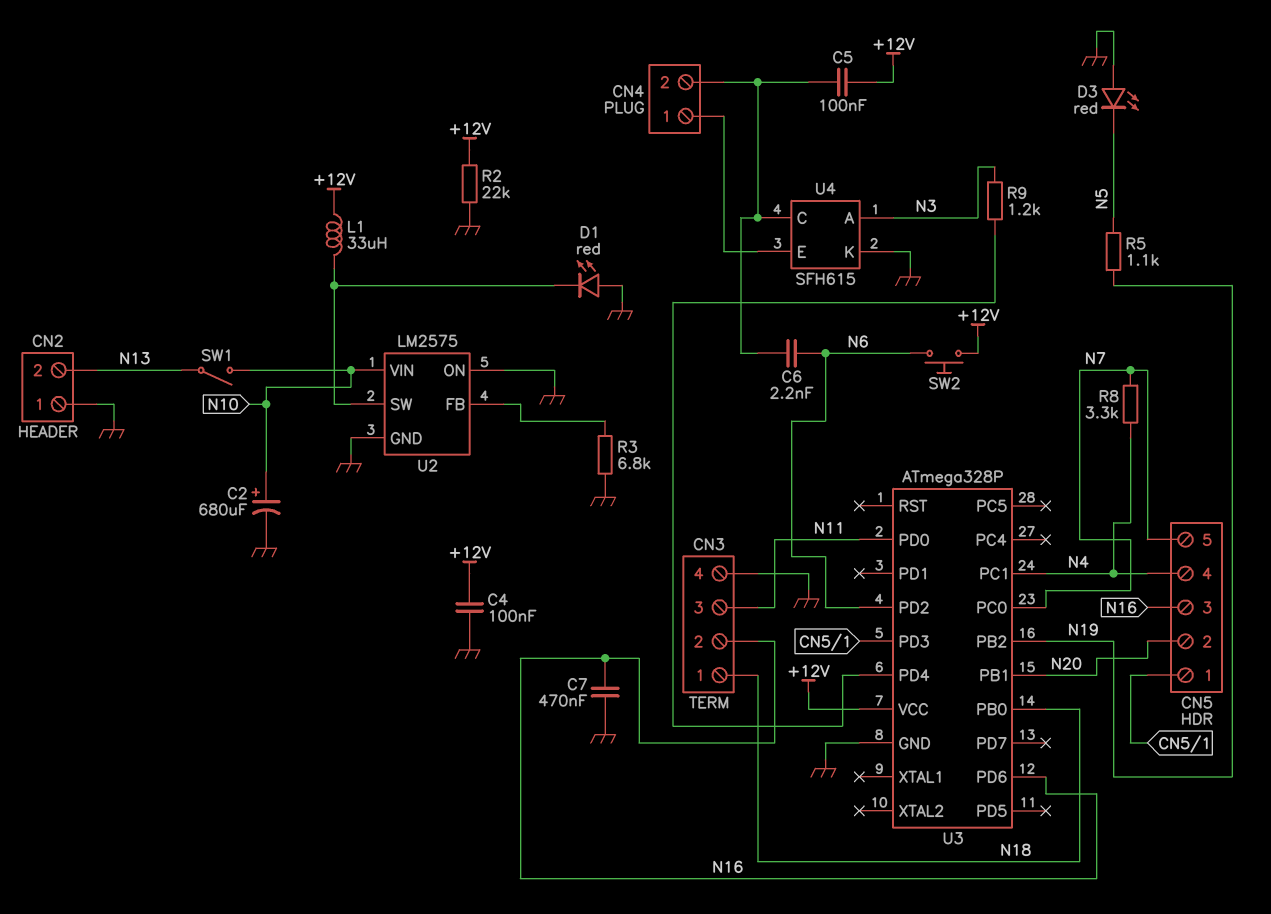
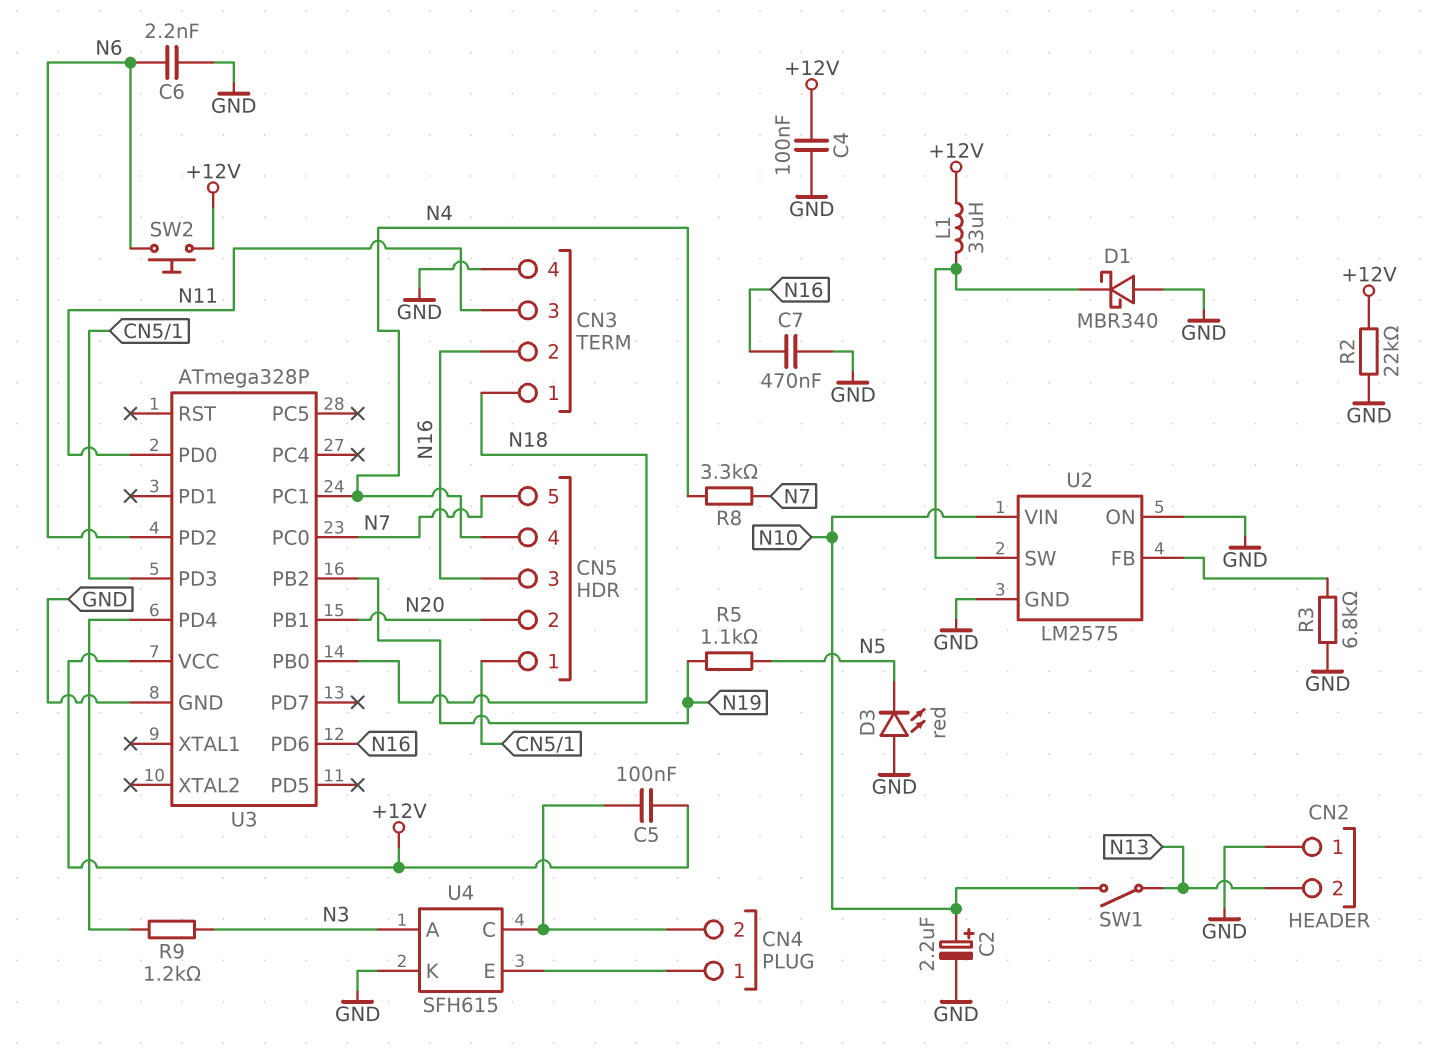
C2: 680uF (plus N10, minus GND) -> 2.2uF (plus N10, minus GND)
C6: 2.2nF (CN4/2, N6) -> 2.2nF (GND, N6)
D1: LED red (A GND, K U2/SW) -> schottky MBR340 (A GND, K U2/SW)

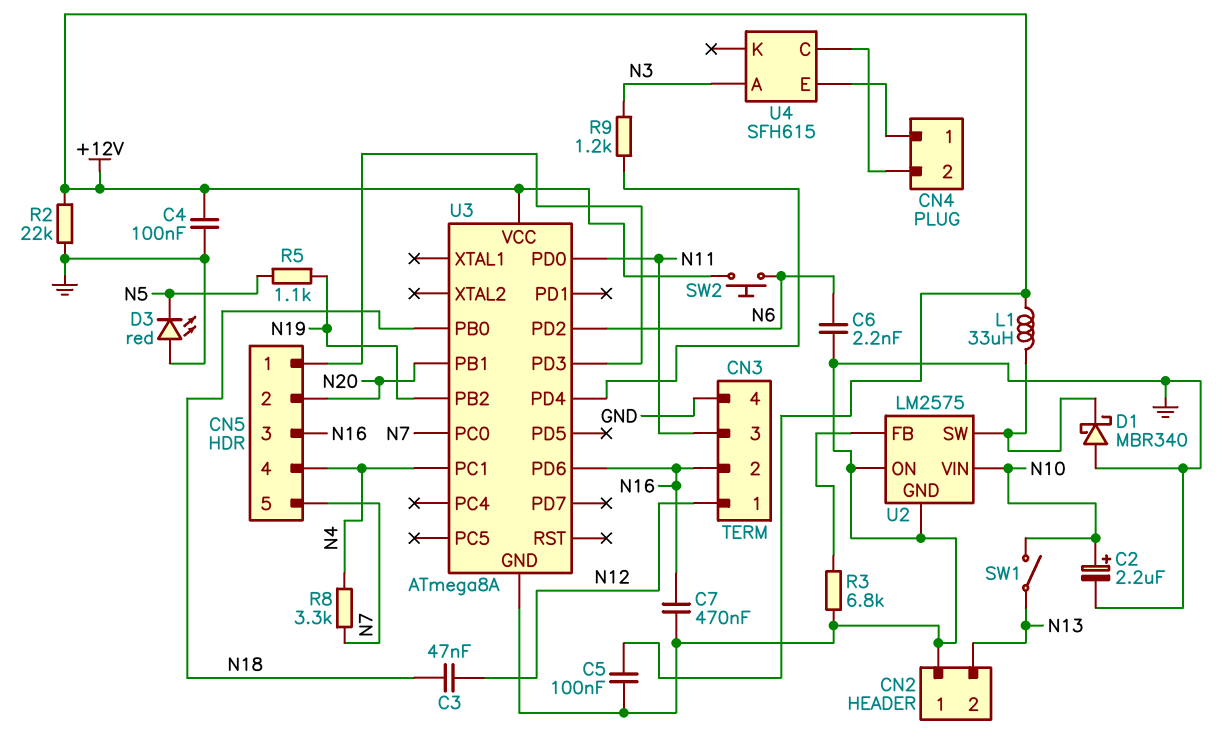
C3: none -> 47nF (N12, N18)
C5: 100nF (+12V, CN4/2) -> 100nF (+12V, GND)
CN3 pin 1: N18 -> N12
U3: ATmega328P -> ATmega8A
U4 pin K: GND -> none

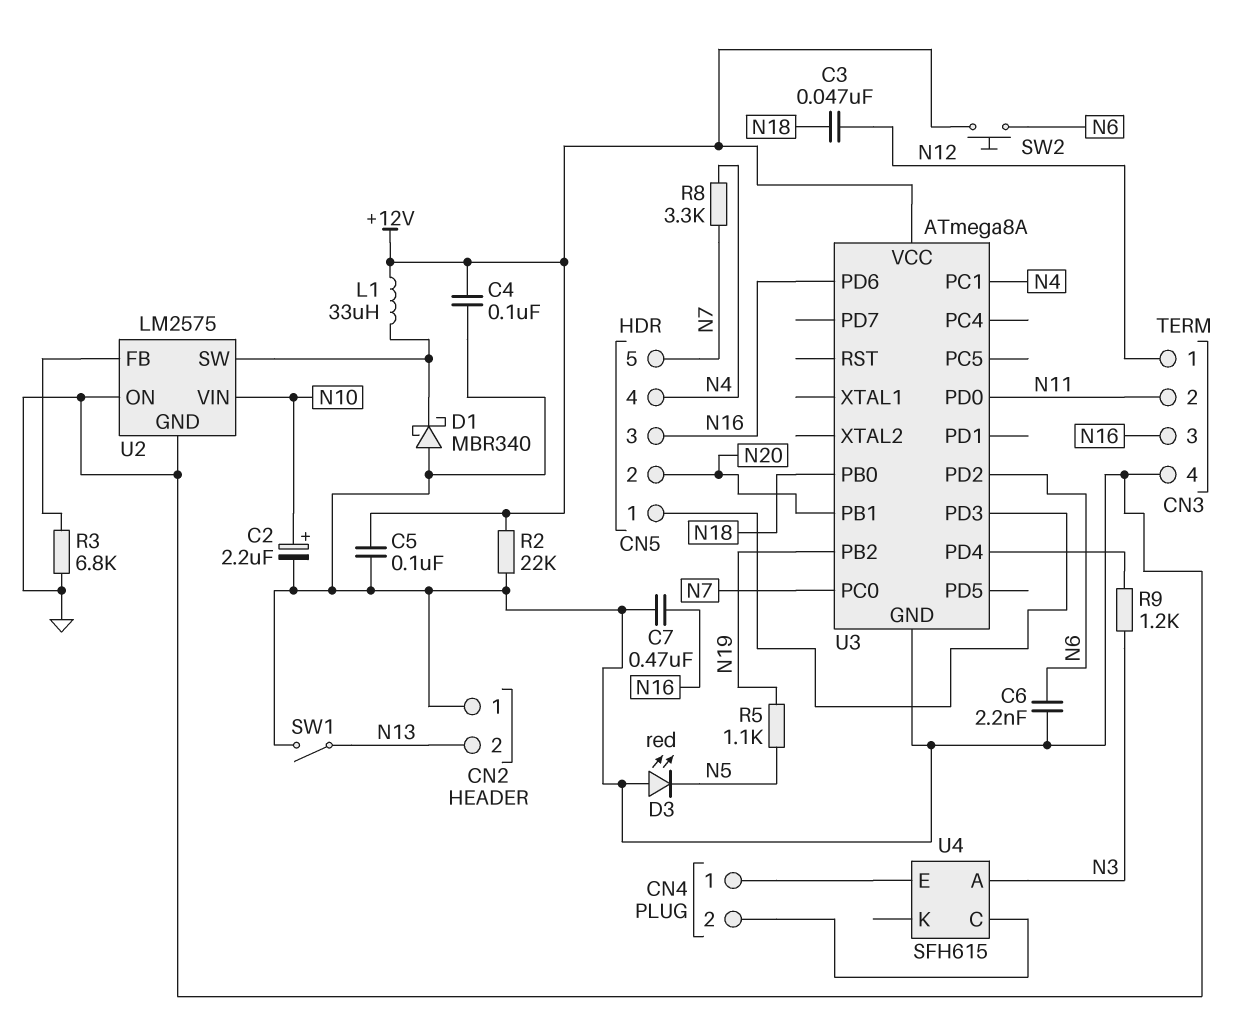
CN3 pin 2: N16 -> N11
CN3 pin 3: N11 -> N16
SW1: switch (N10, N13) -> switch (GND, N13)

